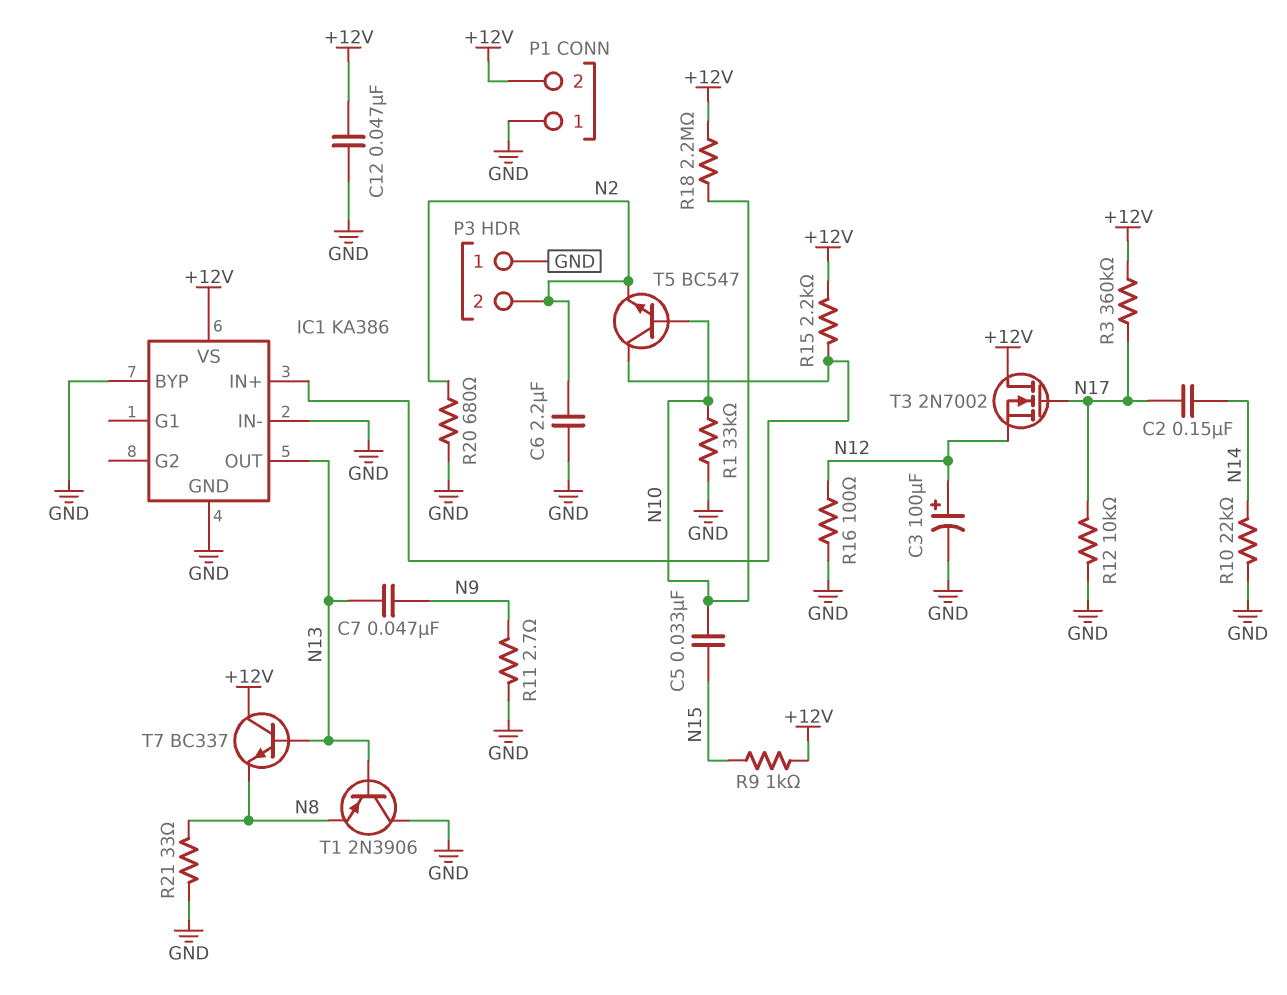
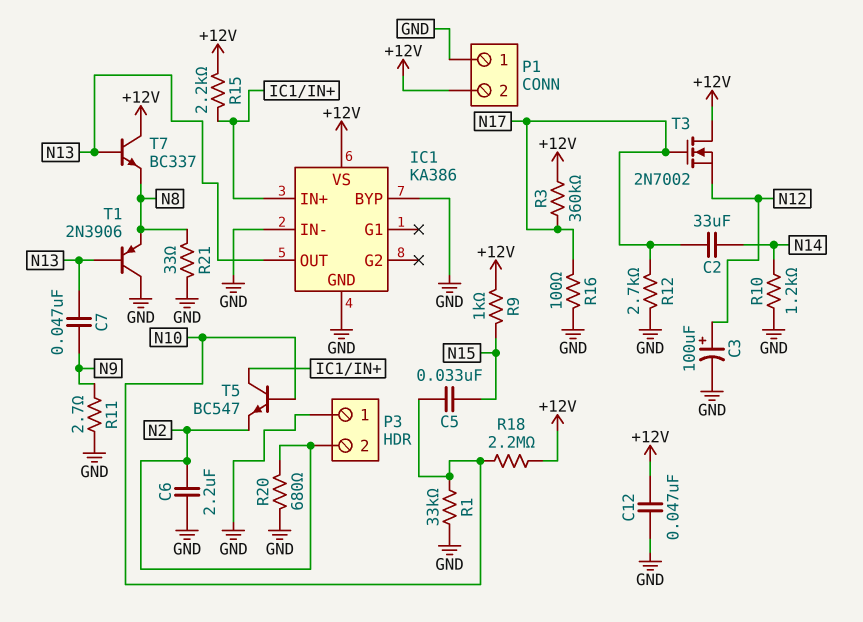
C2: 150nF (N14, N17) -> 33uF (N14, N17)
R10: 22k (GND, N14) -> 1.2k (GND, N14)
R12: 10k (GND, N17) -> 2.7k (GND, N17)
R16: 100 (GND, N12) -> 100 (GND, N17)

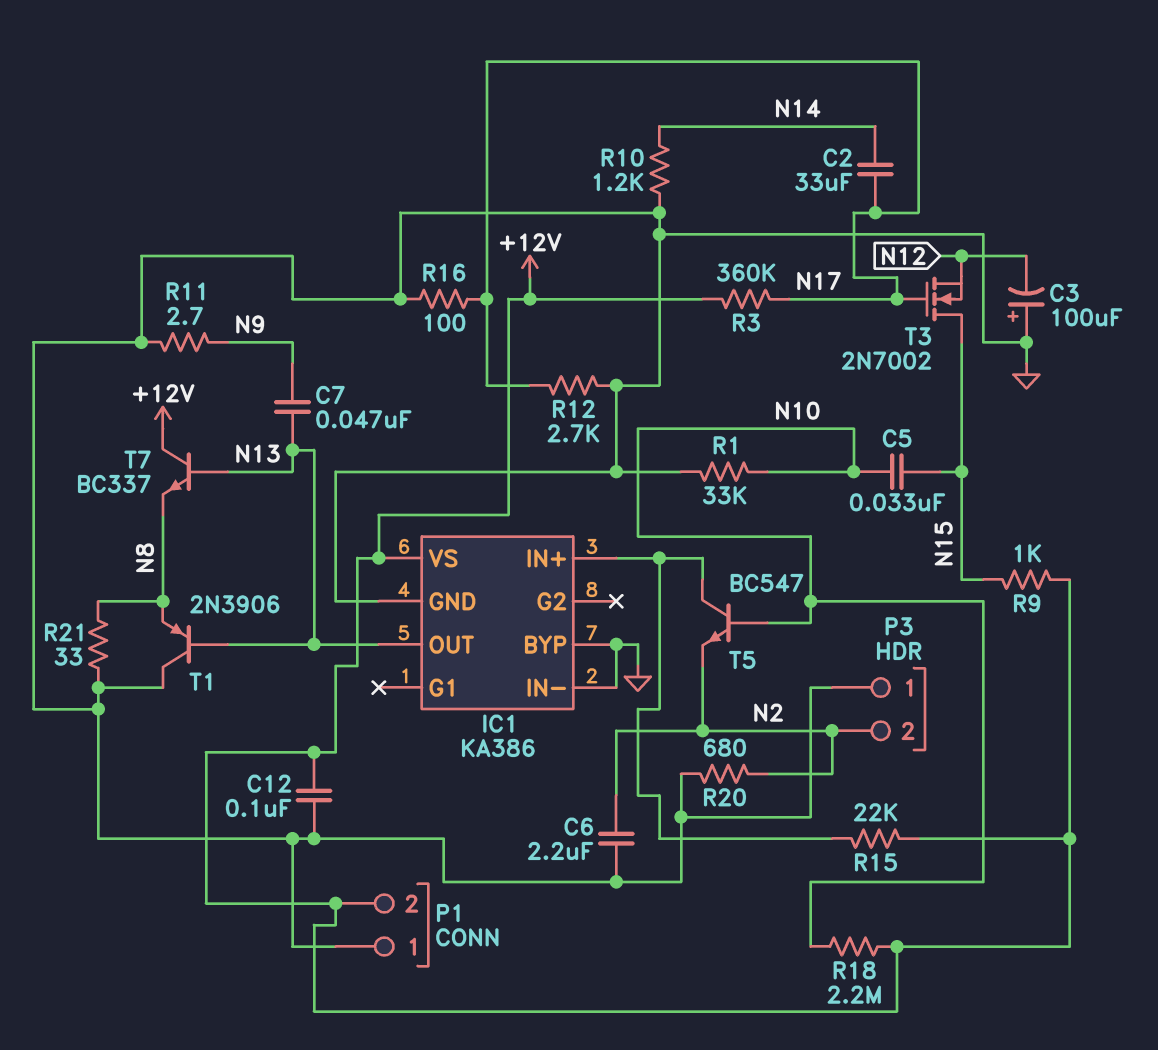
C3: 100uF (plus N12, minus GND) -> 100uF (plus GND, minus N12)
C12: 47nF (+12V, GND) -> 100nF (+12V, GND)
R15: 2.2k (+12V, IC1/IN+) -> 22k (+12V, IC1/IN+)
T3: NMOS 2N7002 (G N17, D +12V, S N12) -> NMOS 2N7002 (G N17, D N15, S N12)

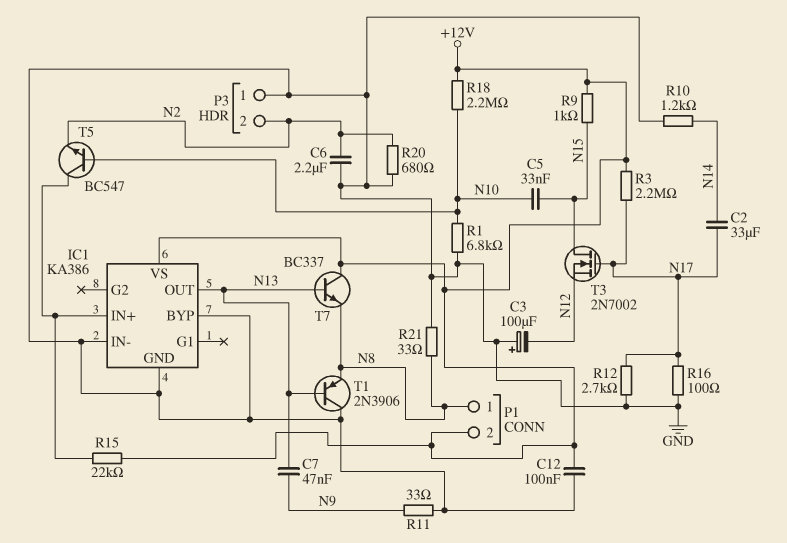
P1 pin 1: GND -> N8
R1: 33k (GND, N10) -> 6.8k (GND, N10)
R3: 360k (+12V, N17) -> 2.2M (+12V, N17)
R11: 2.7 (GND, N9) -> 33 (GND, N9)

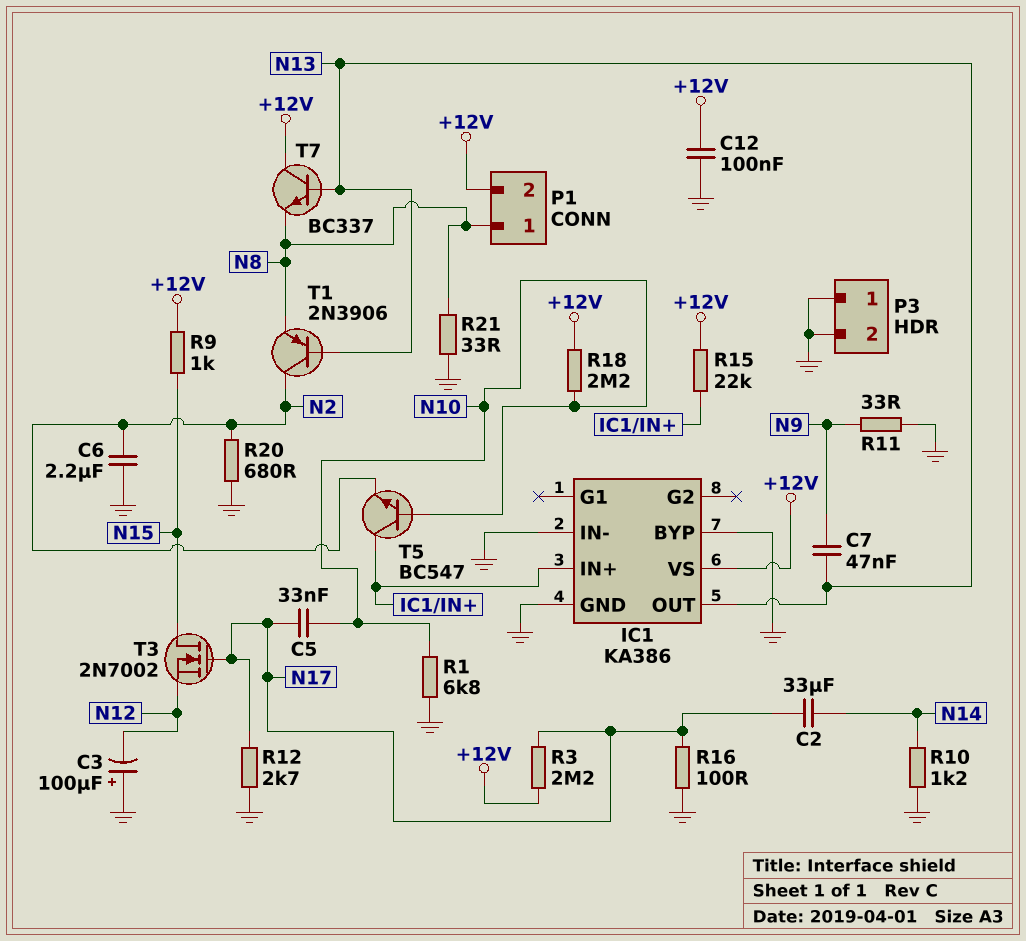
C5: 33nF (N10, N15) -> 33nF (N10, N17)
P3 pin 2: N2 -> GND
T1: PNP 2N3906 (B N13, C GND, E N8) -> PNP 2N3906 (B N13, C N2, E N8)

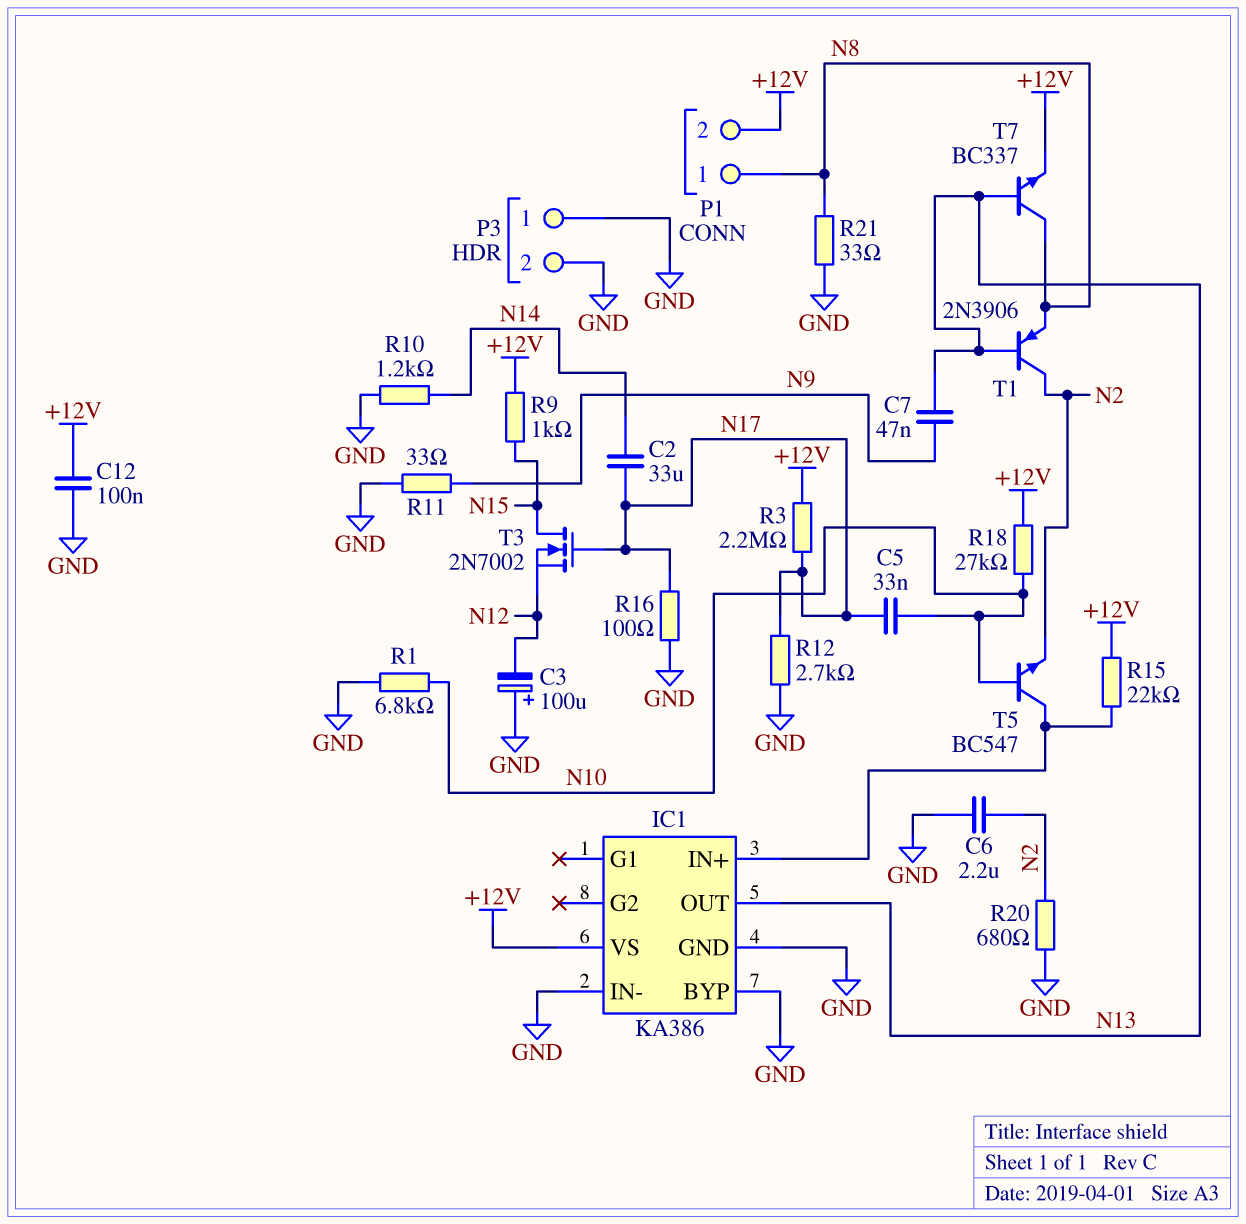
R18: 2.2M (+12V, N10) -> 27k (+12V, N10)
T7: NPN BC337 (B N13, C +12V, E N8) -> NPN BC337 (B N13, C N8, E +12V)

